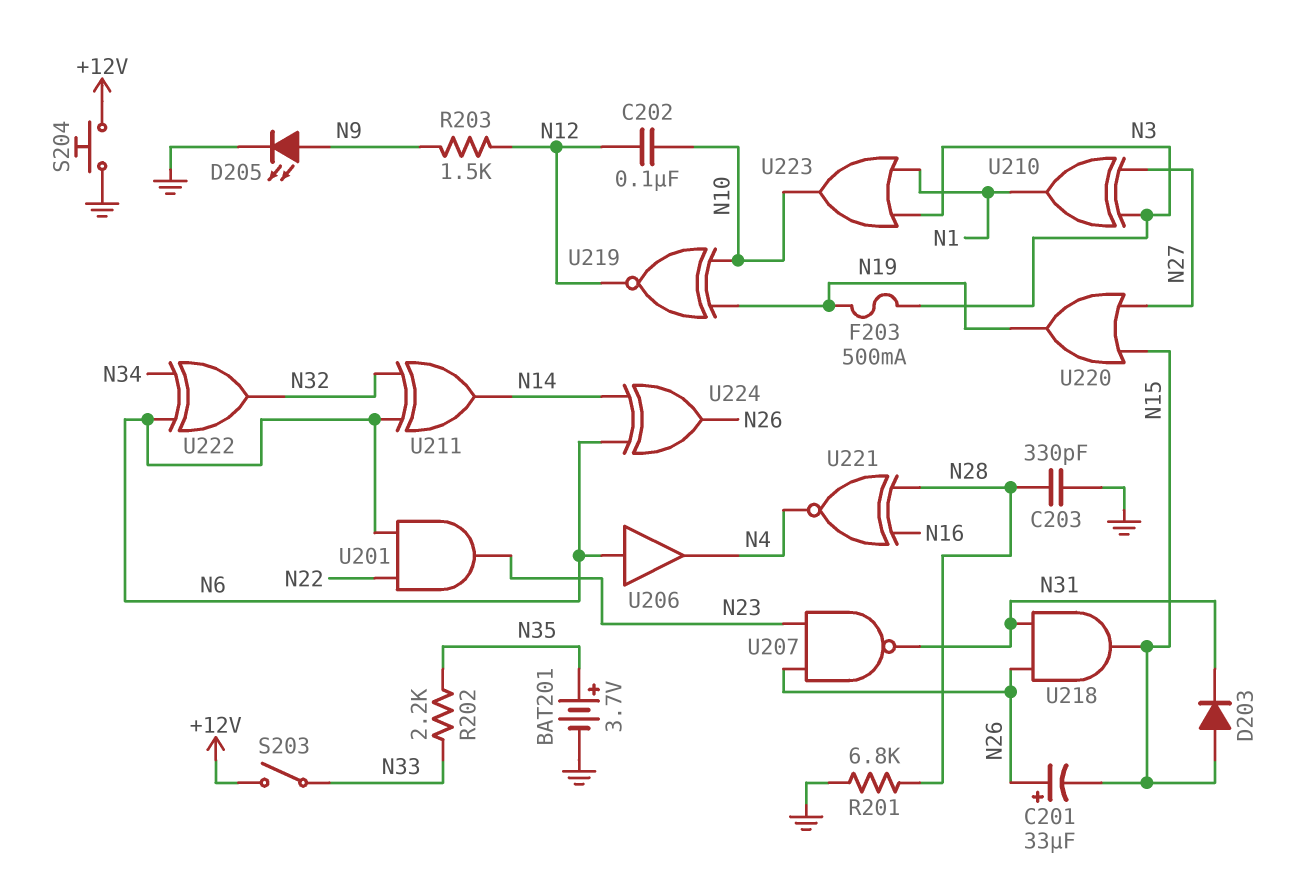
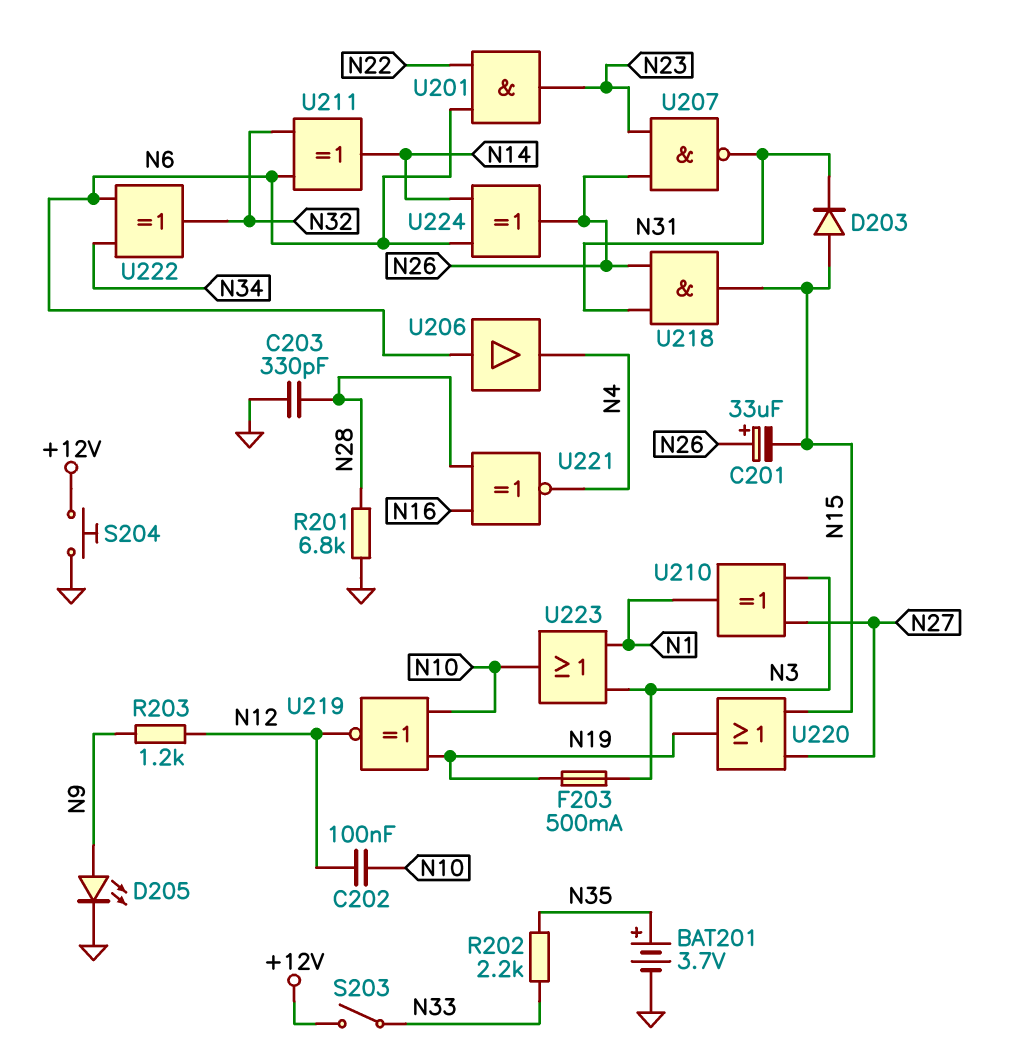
R203: 1.5k (N9, N12) -> 1.2k (N9, N12)

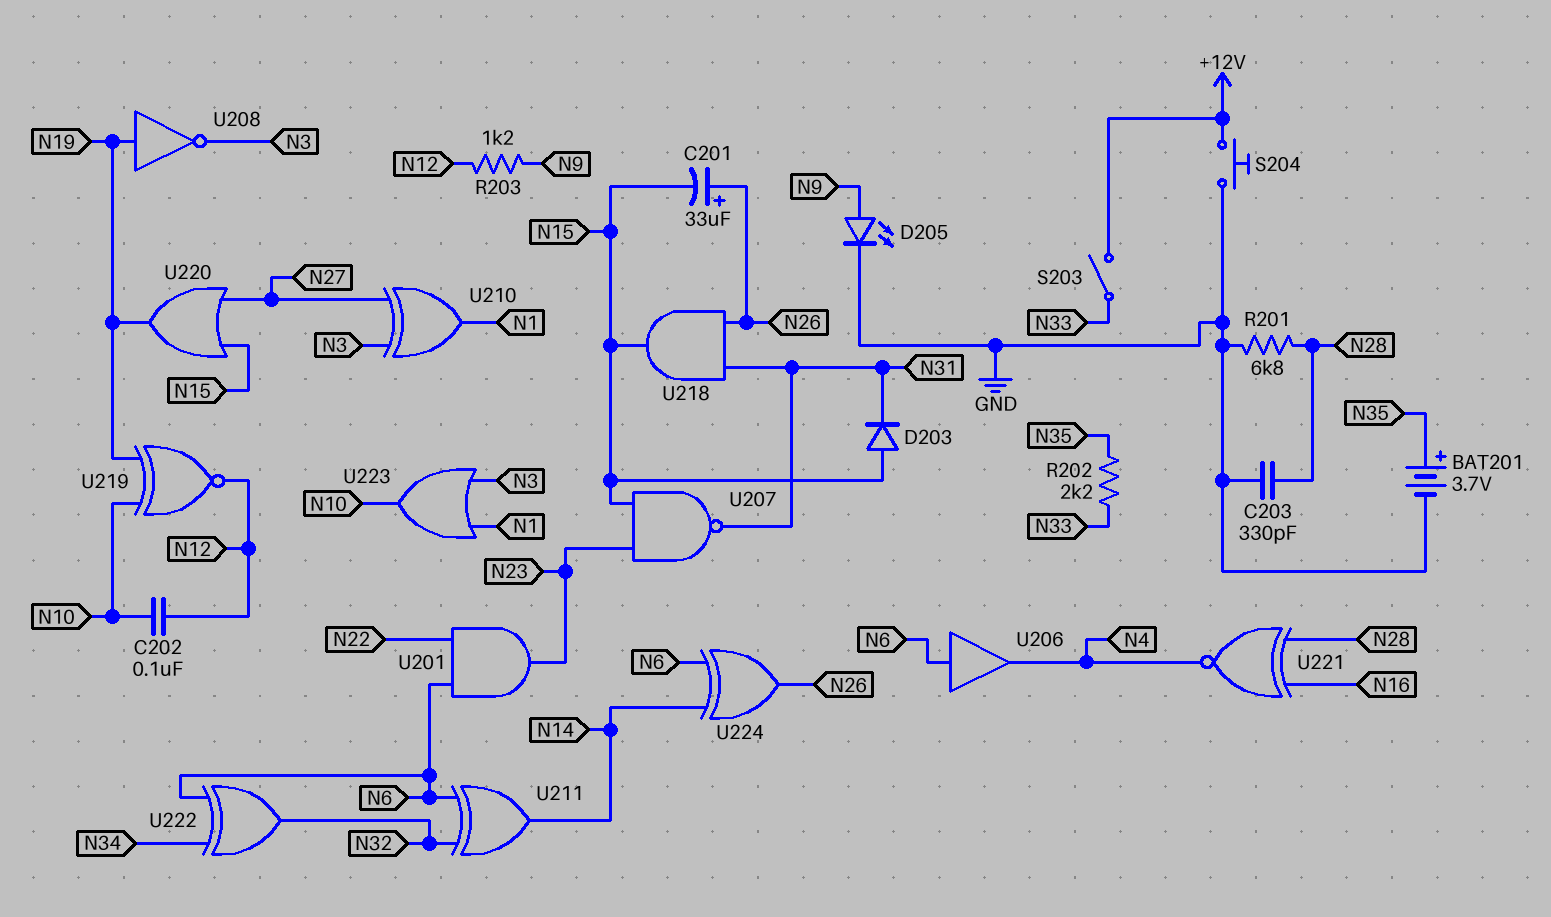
F203: 500mA (N3, N19) -> none
U207: NAND (in N23, in N26, out N31) -> NAND (in N15, in N23, out N31)
U208: none -> NOT (in N19, out N3)

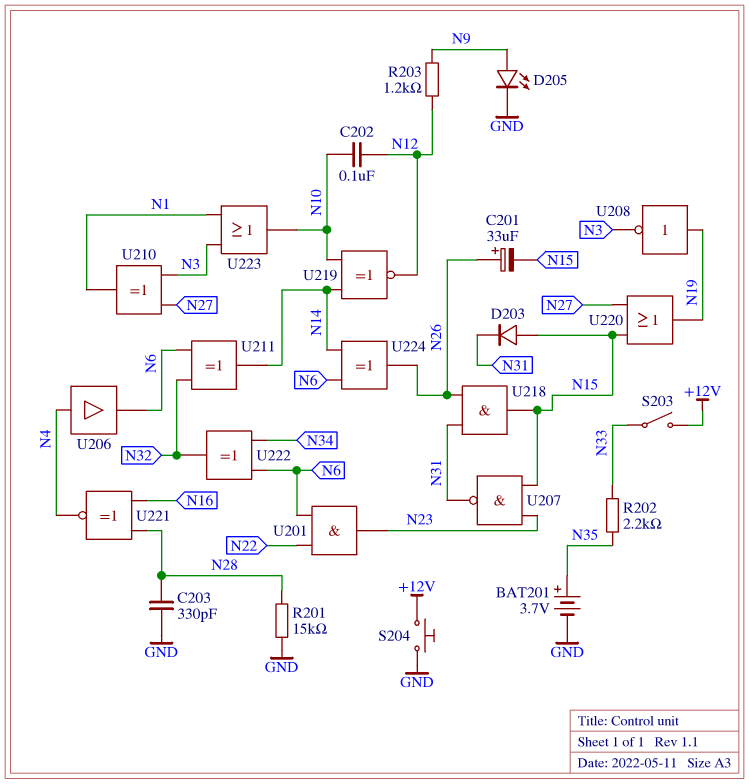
R201: 6.8k (GND, N28) -> 15k (GND, N28)
U206: buffer (in N6, out N4) -> buffer (in N4, out N6)
U219: XNOR (in N10, in N19, out N12) -> XNOR (in N10, in N14, out N12)

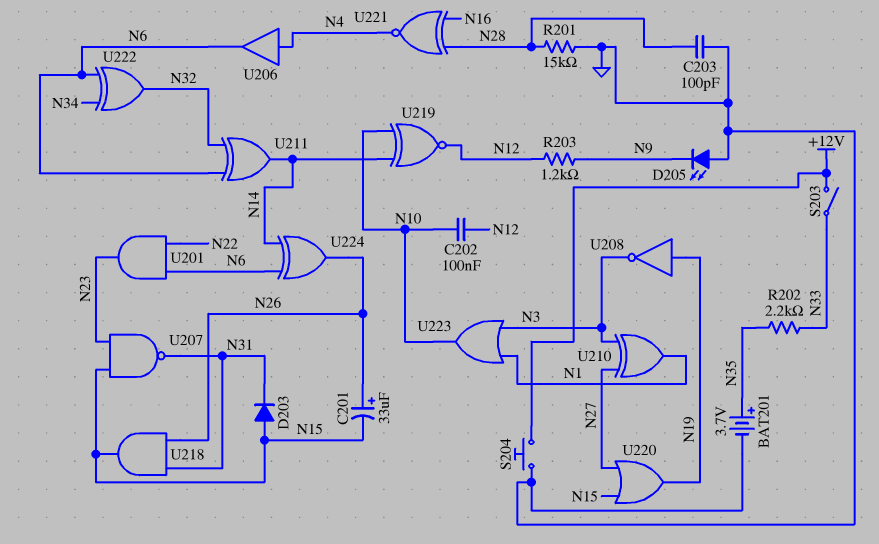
C203: 330pF (GND, N28) -> 100pF (GND, N28)
D205: LED (A N9, K GND) -> LED (A GND, K N9)

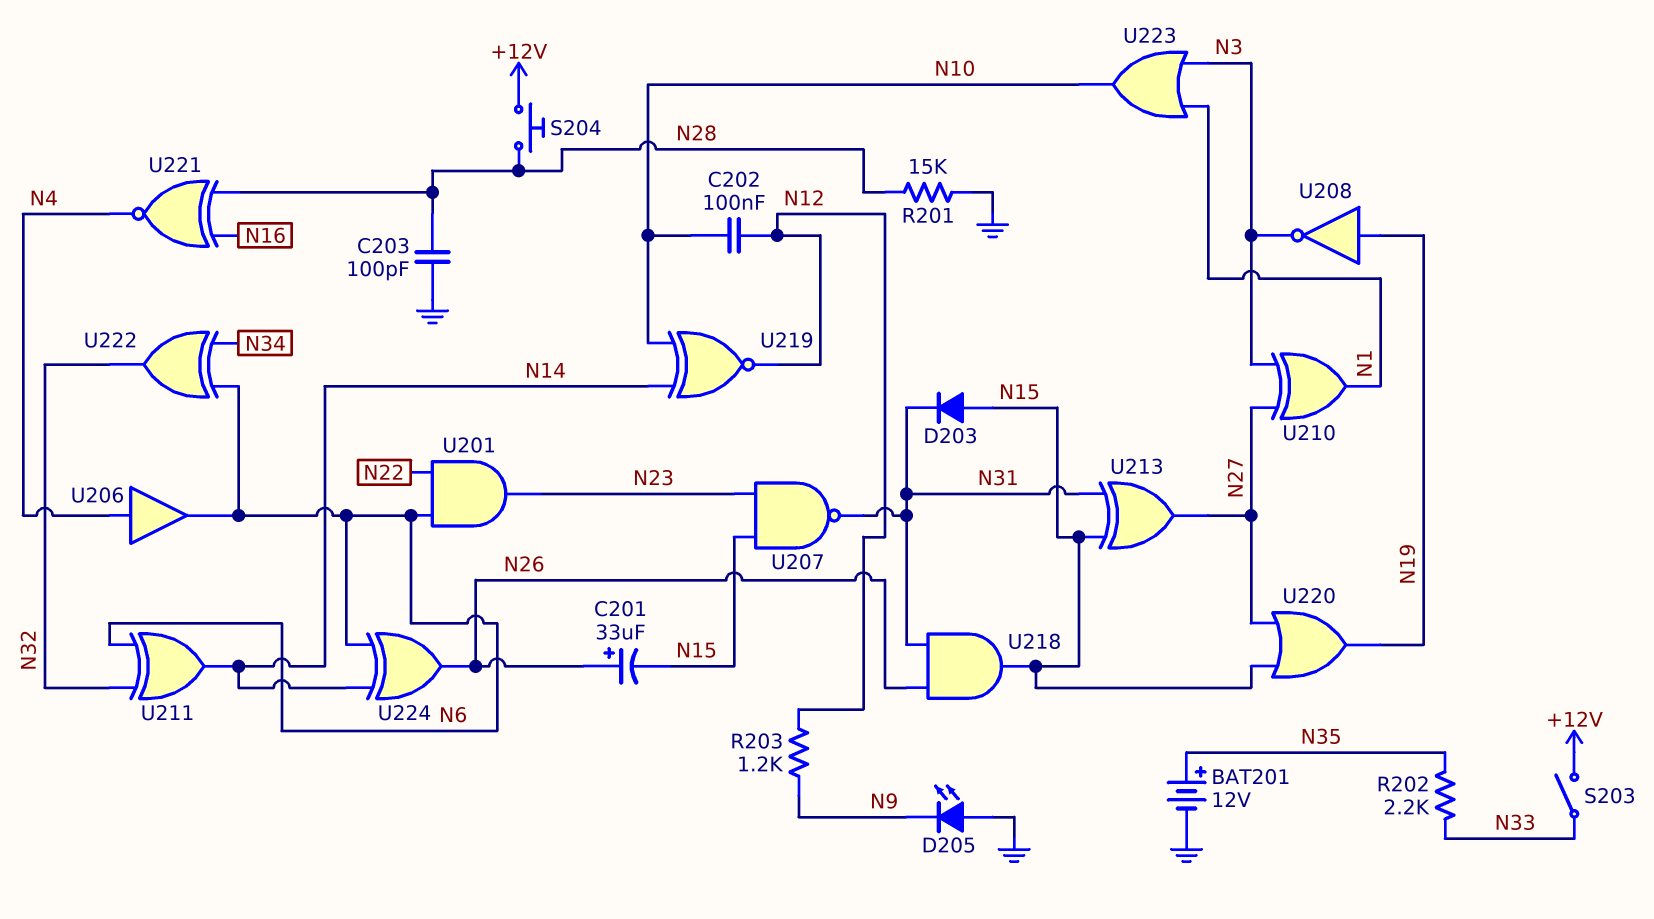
BAT201: 3.7V (plus N35, minus GND) -> 12V (plus N35, minus GND)
S204: button (+12V, GND) -> button (+12V, N28)
U213: none -> XOR (in N15, in N31, out N27)

